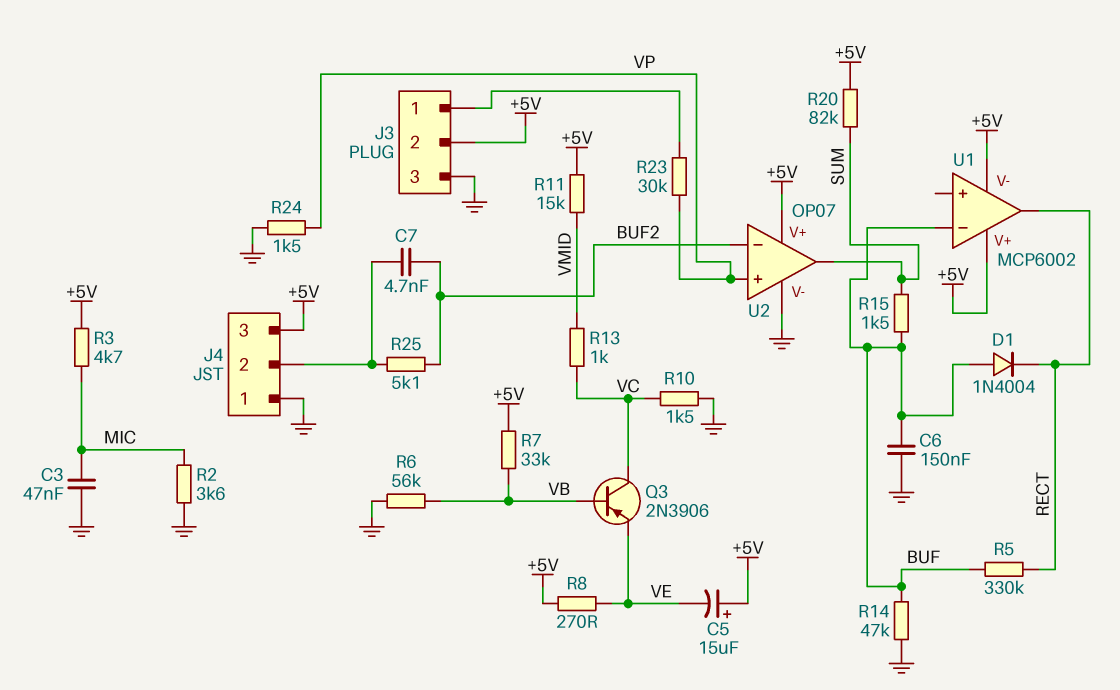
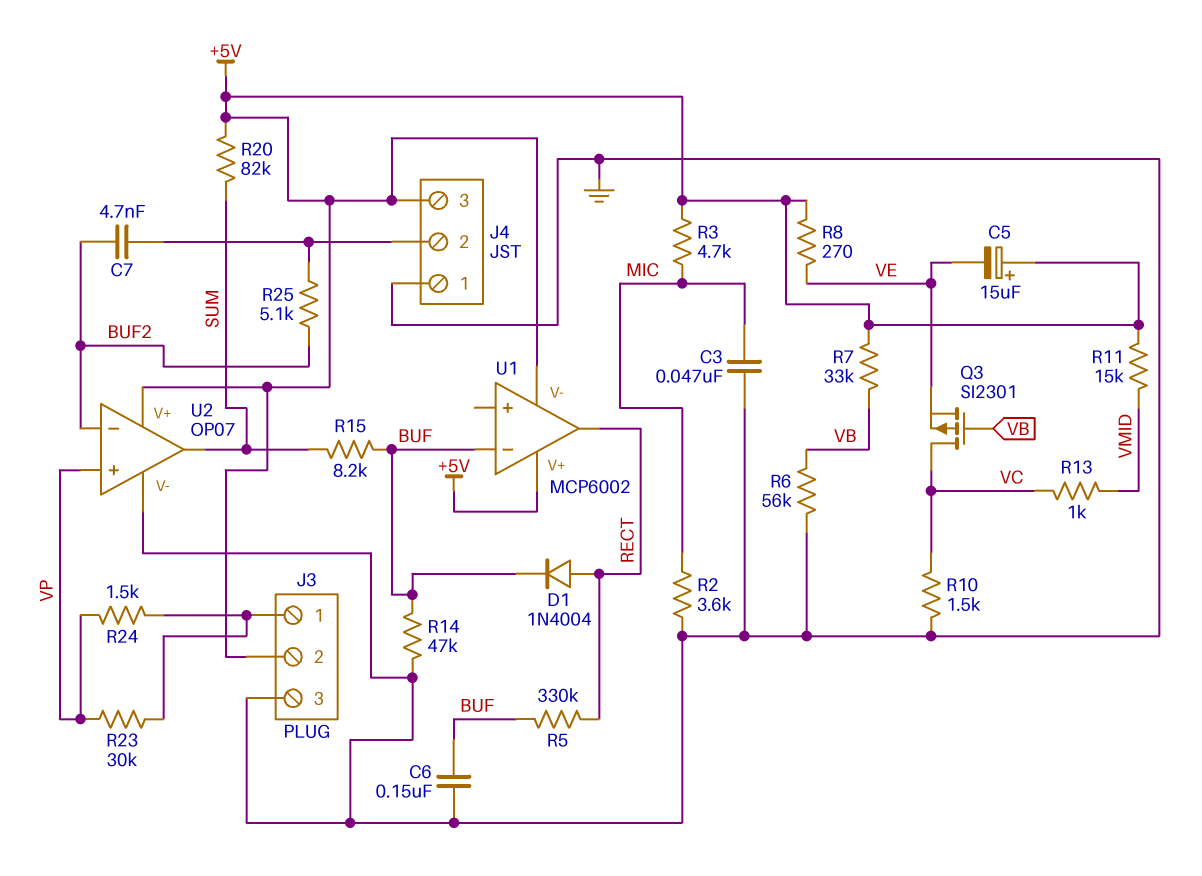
D1: diode 1N4004 (A BUF, K RECT) -> diode 1N4004 (A RECT, K BUF)
Q3: PNP 2N3906 (B VB, C VC, E VE) -> PMOS SI2301 (G VB, D VC, S VE)
R15: 1.5k (BUF, SUM) -> 8.2k (BUF, SUM)
R24: 1.5k (GND, VP) -> 1.5k (J3/1, VP)

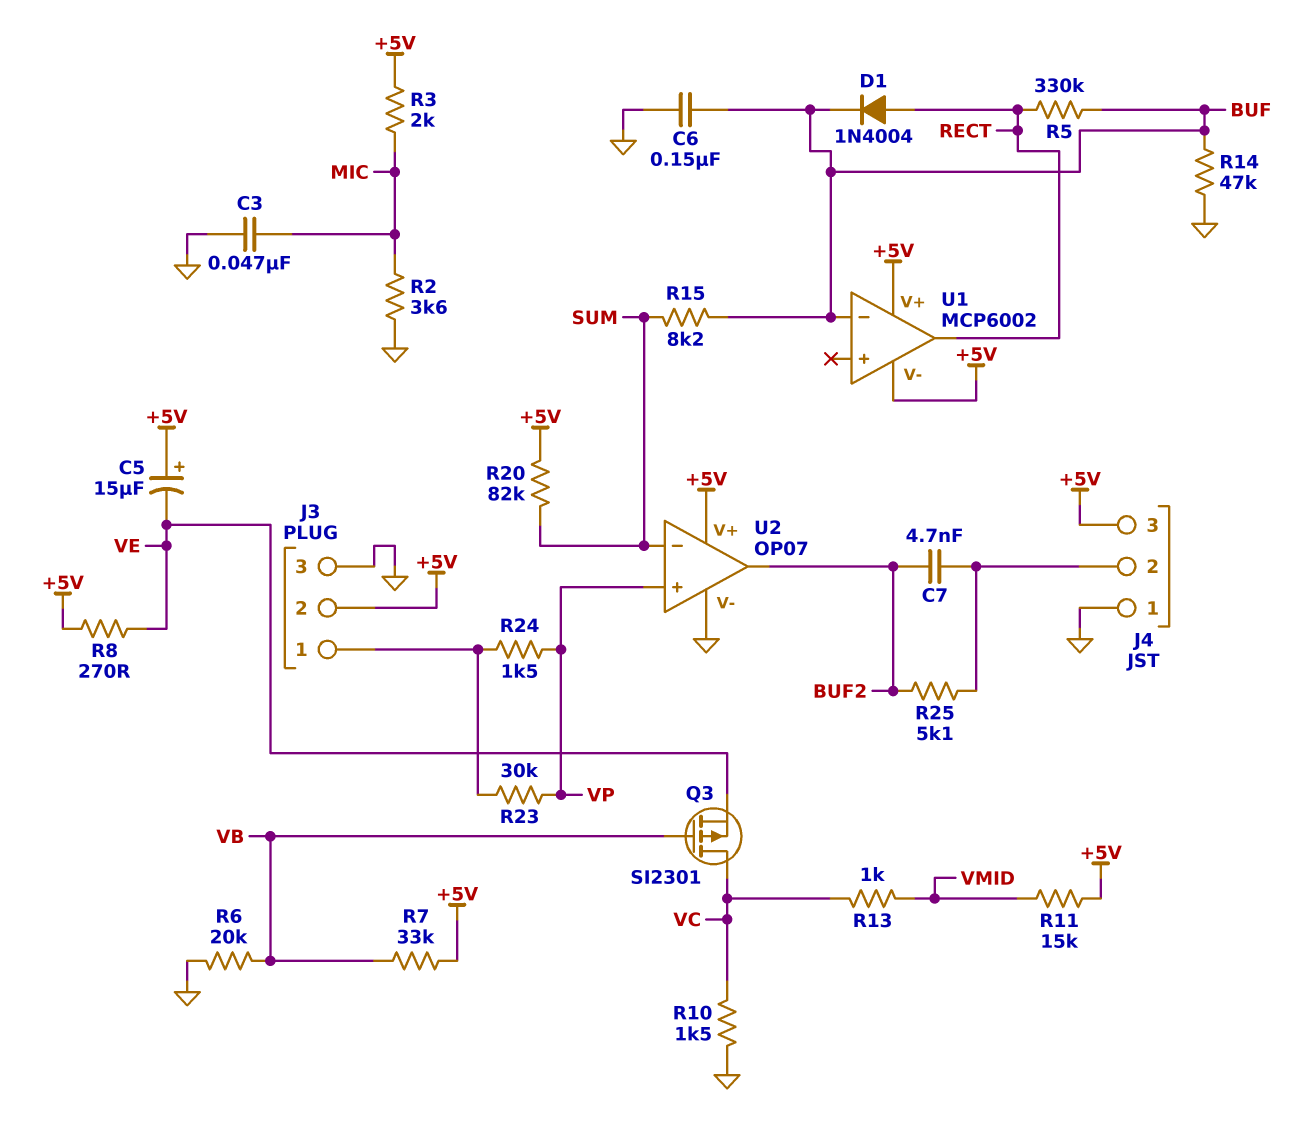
R3: 4.7k (+5V, MIC) -> 2k (+5V, MIC)
R6: 56k (GND, VB) -> 20k (GND, VB)
U2 pin in-: BUF2 -> SUM
U2 pin out: SUM -> BUF2

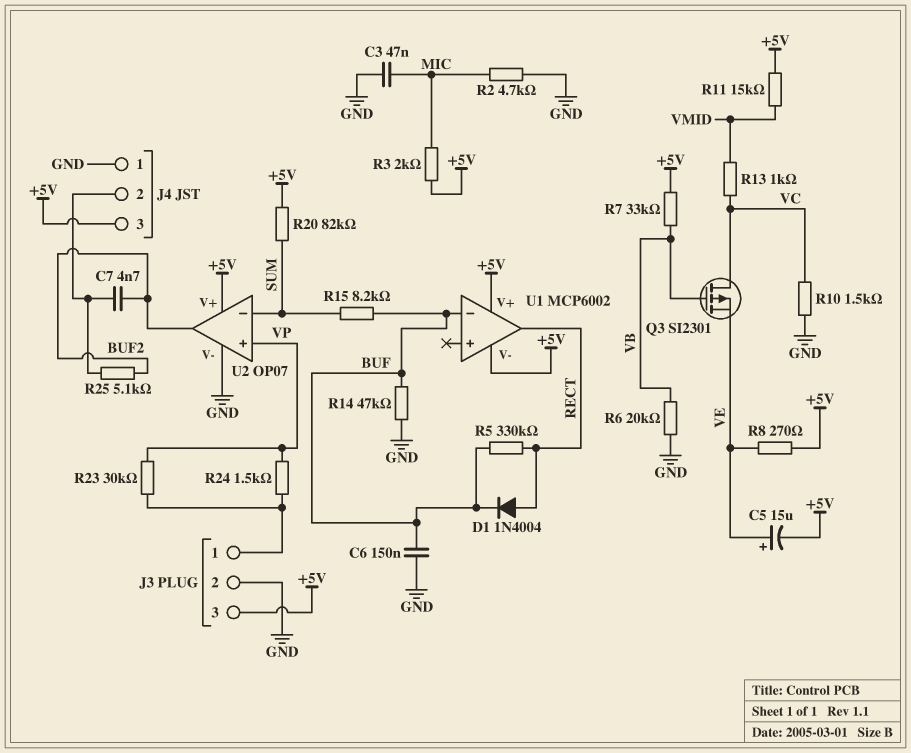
C5: 15uF (plus +5V, minus VE) -> 15uF (plus VE, minus +5V)
J3 pin 2: +5V -> GND
J3 pin 3: GND -> +5V
R2: 3.6k (GND, MIC) -> 4.7k (GND, MIC)

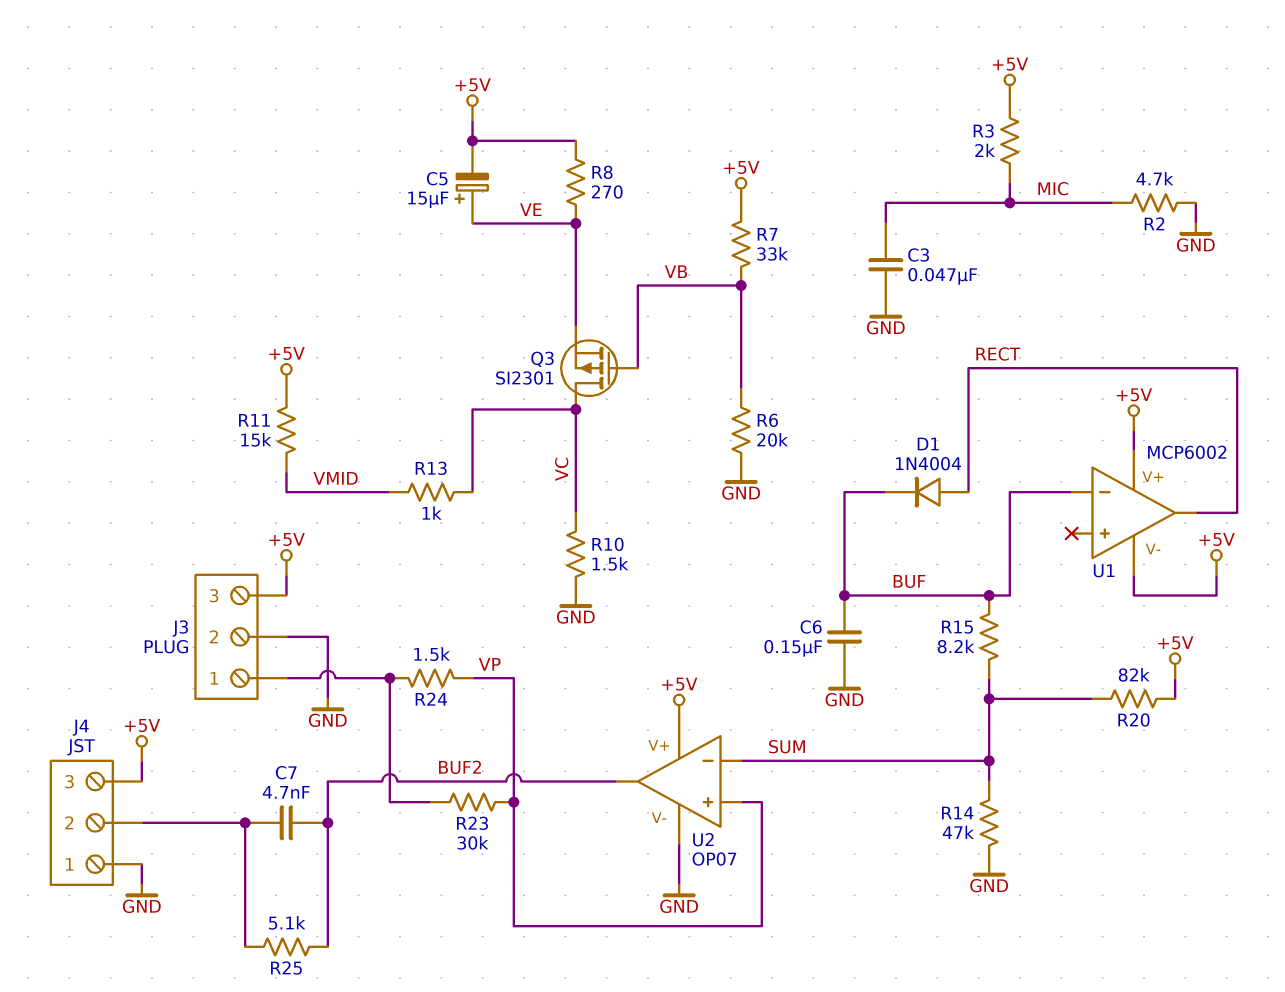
R5: 330k (BUF, RECT) -> none
R14: 47k (BUF, GND) -> 47k (GND, SUM)

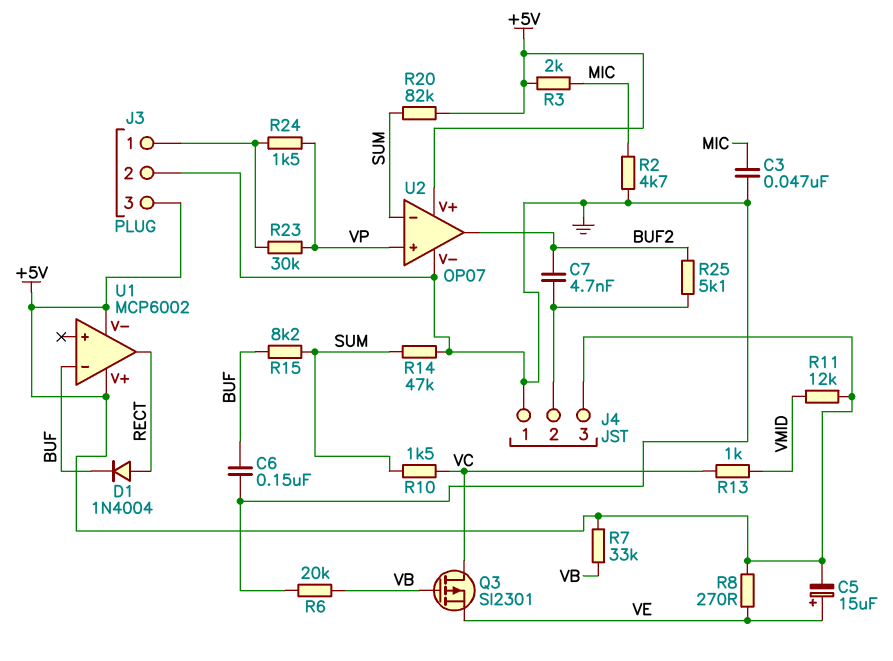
R10: 1.5k (GND, VC) -> 1.5k (SUM, VC)
R11: 15k (+5V, VMID) -> 12k (+5V, VMID)

